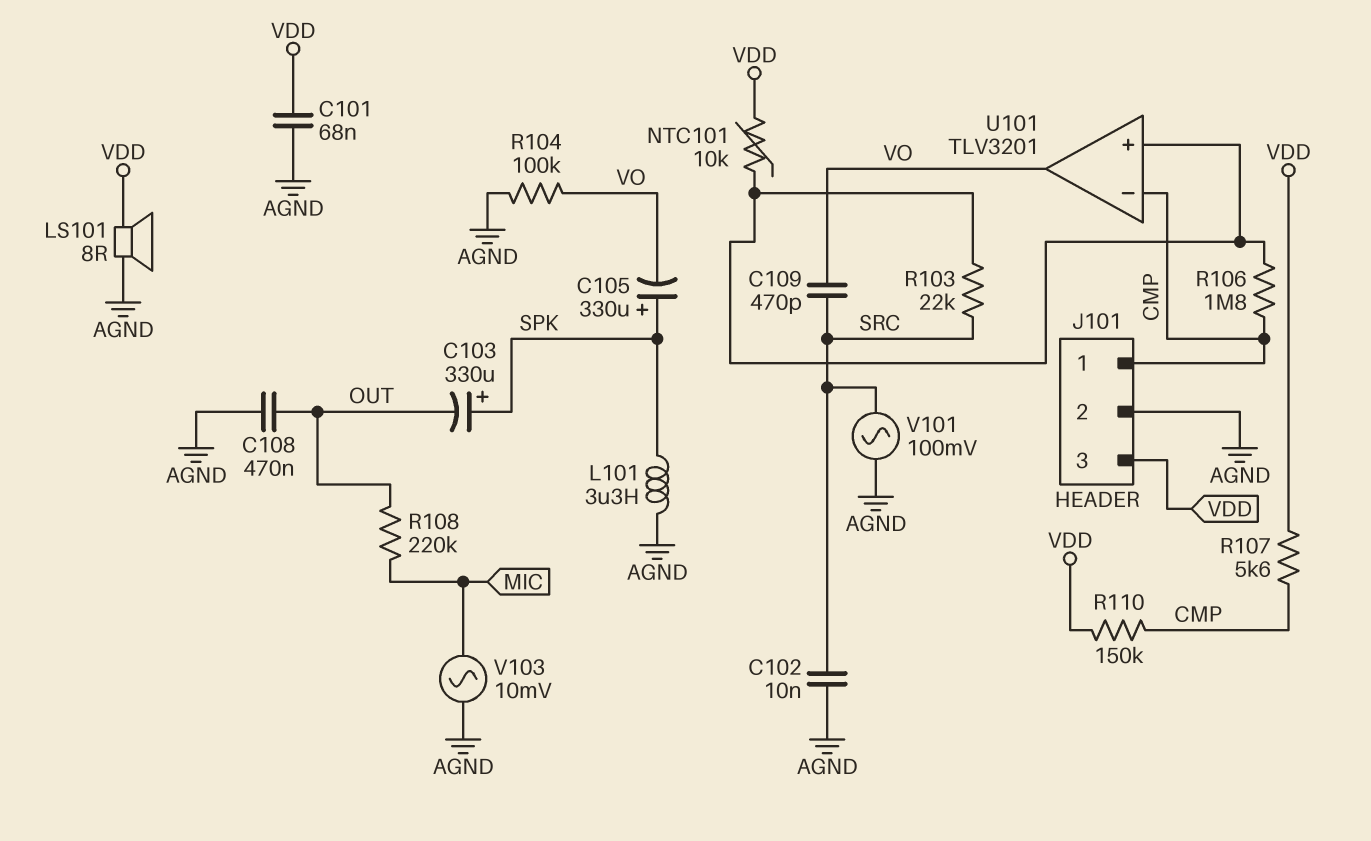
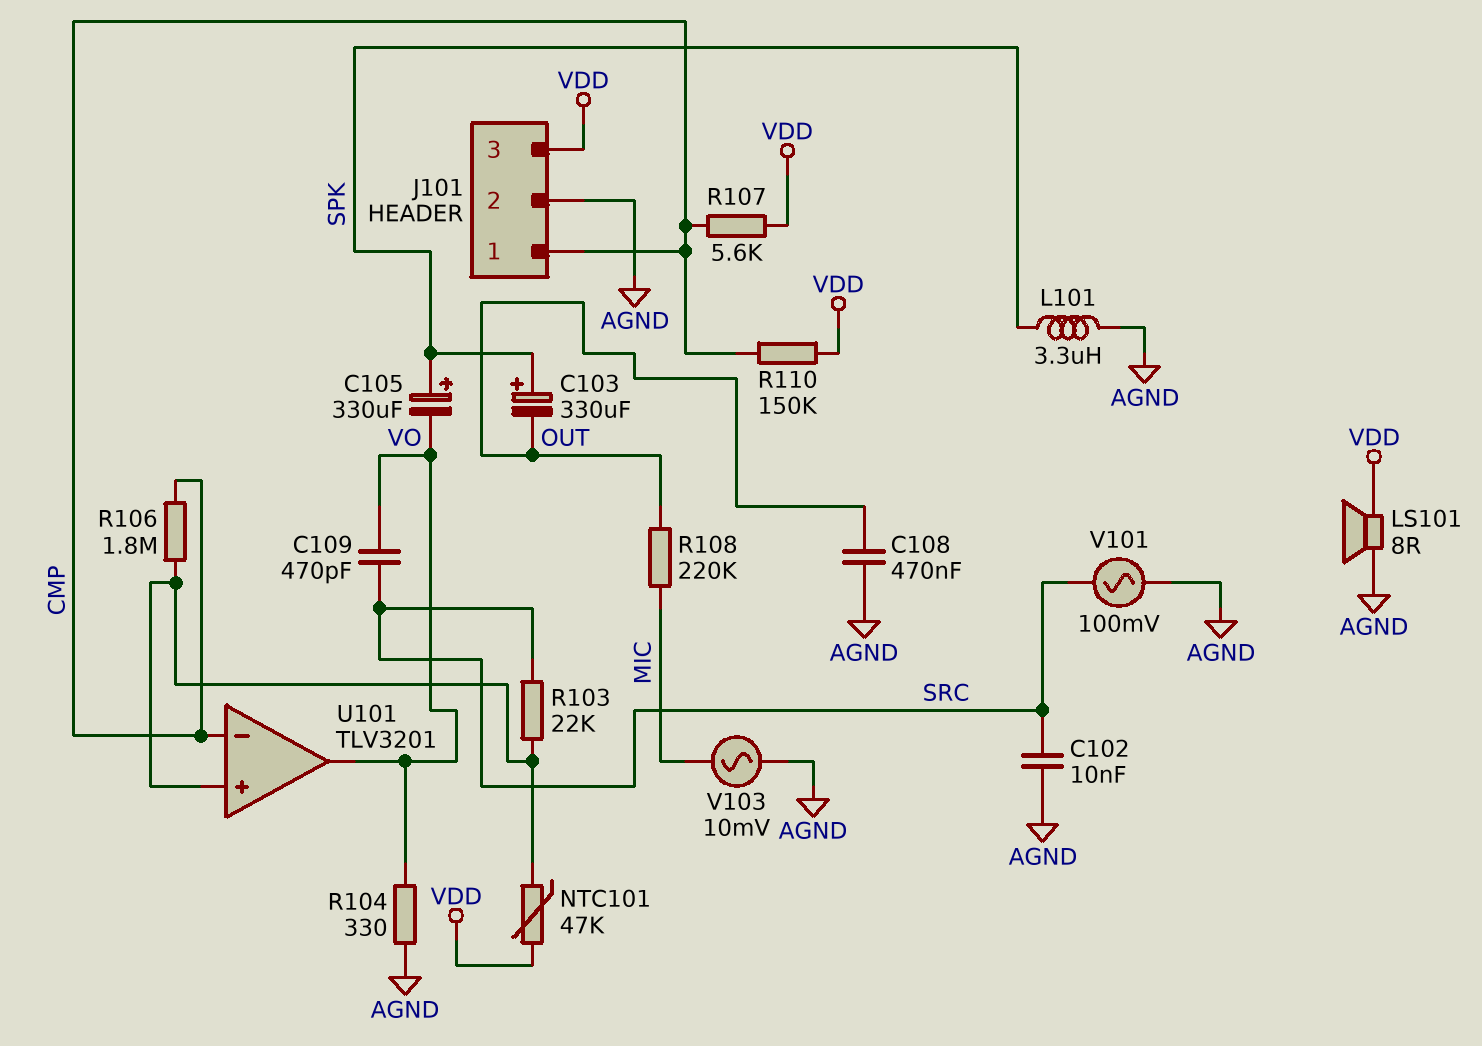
C101: 68nF (AGND, VDD) -> none
NTC101: 10k (U101/in+, VDD) -> 47k (U101/in+, VDD)
R104: 100k (AGND, VO) -> 330 (AGND, VO)

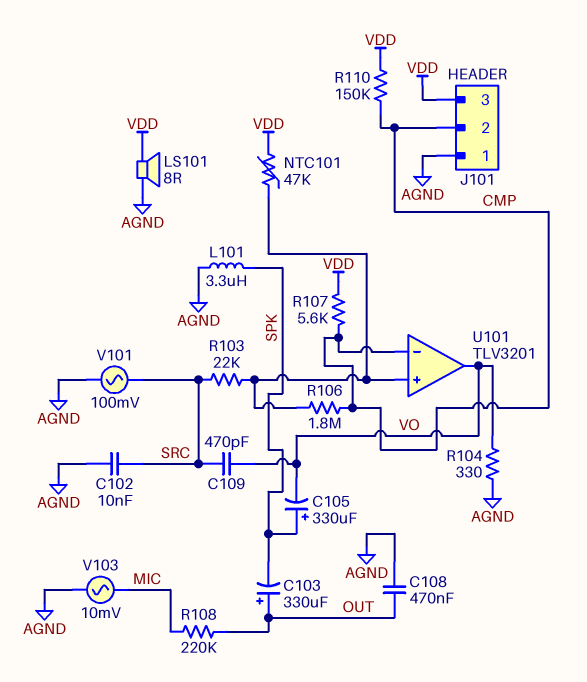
C103: 330uF (plus SPK, minus OUT) -> 330uF (plus OUT, minus SPK)
J101 pin 1: CMP -> AGND
J101 pin 2: AGND -> CMP

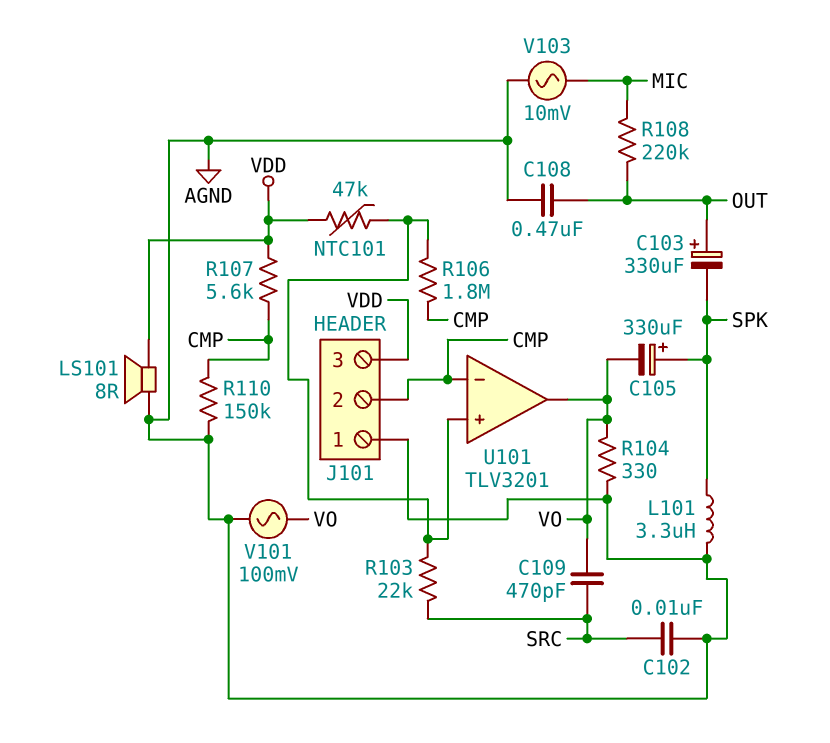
R110: 150k (CMP, VDD) -> 150k (AGND, CMP)
V101: AC 100mV (AGND, SRC) -> AC 100mV (AGND, VO)

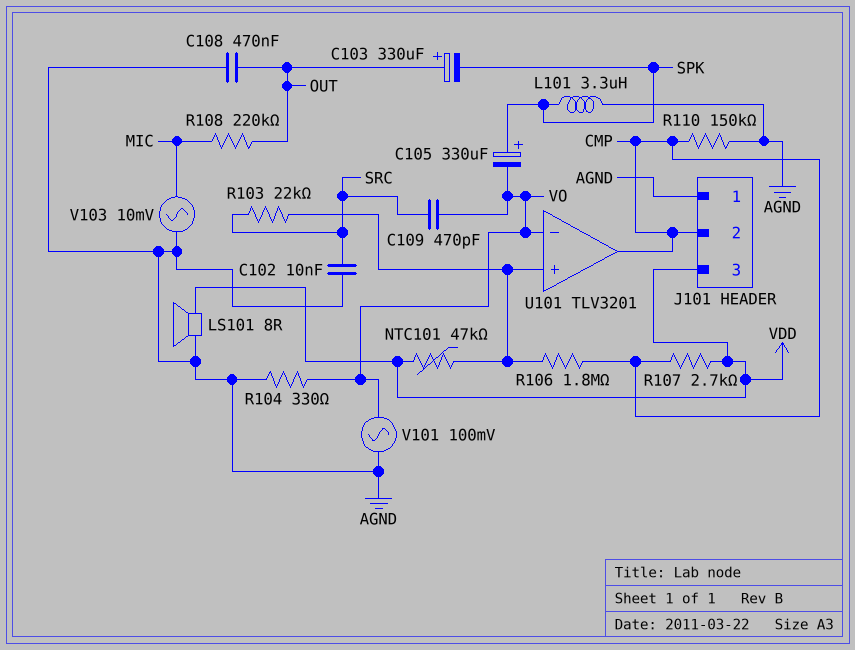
R107: 5.6k (CMP, VDD) -> 2.7k (CMP, VDD)
U101 pin in-: CMP -> VO
U101 pin out: VO -> CMP

